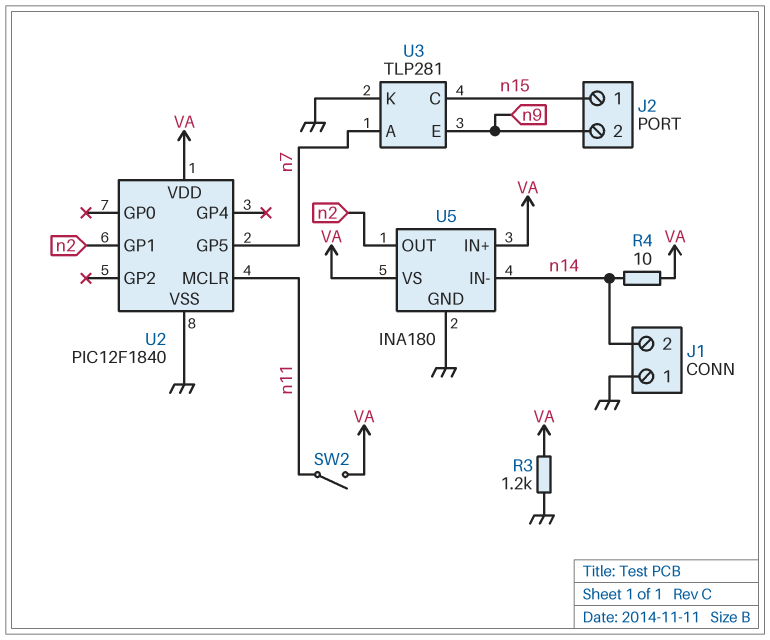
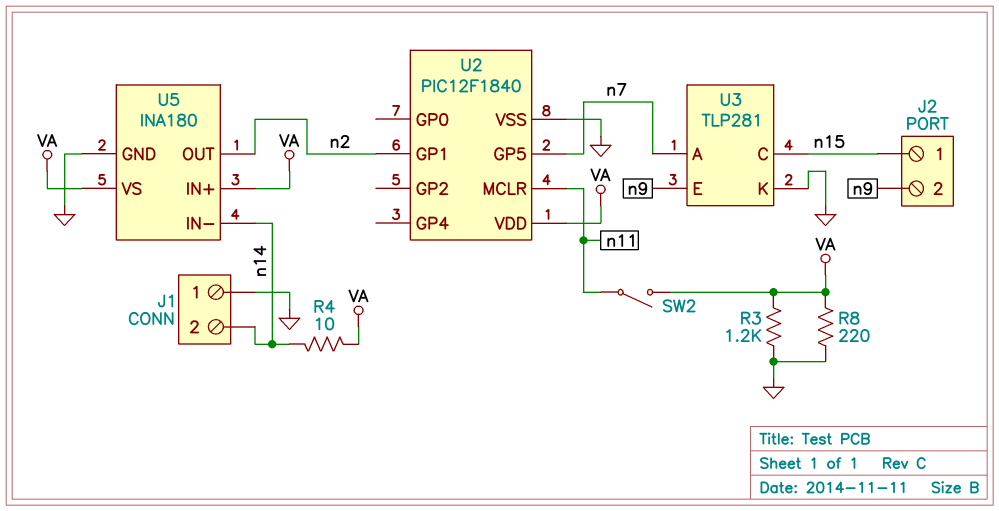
R8: none -> 220 (GND, VA)

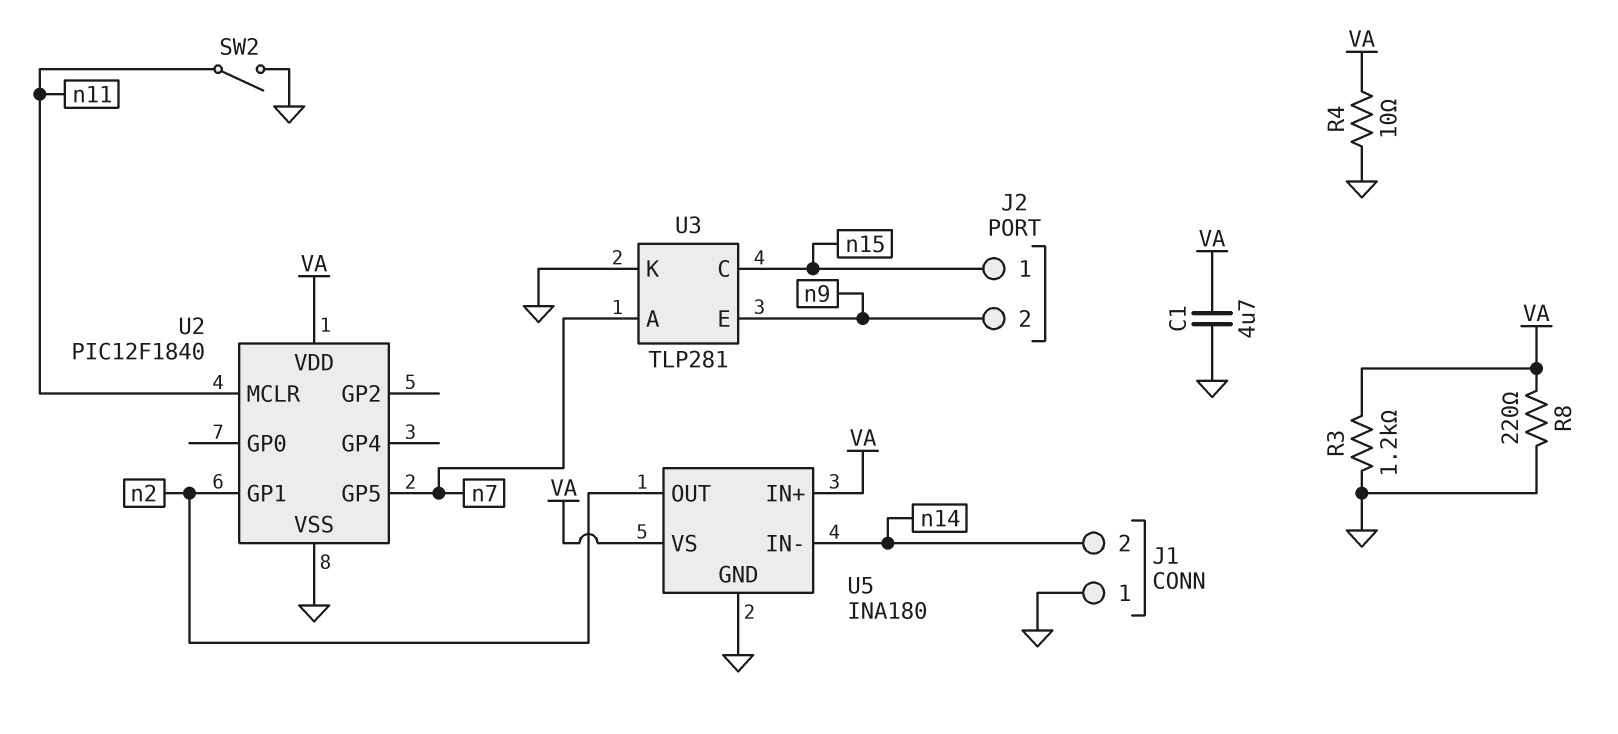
C1: none -> 4.7uF (GND, VA)
R4: 10 (VA, n14) -> 10 (GND, VA)
SW2: switch (VA, n11) -> switch (GND, n11)

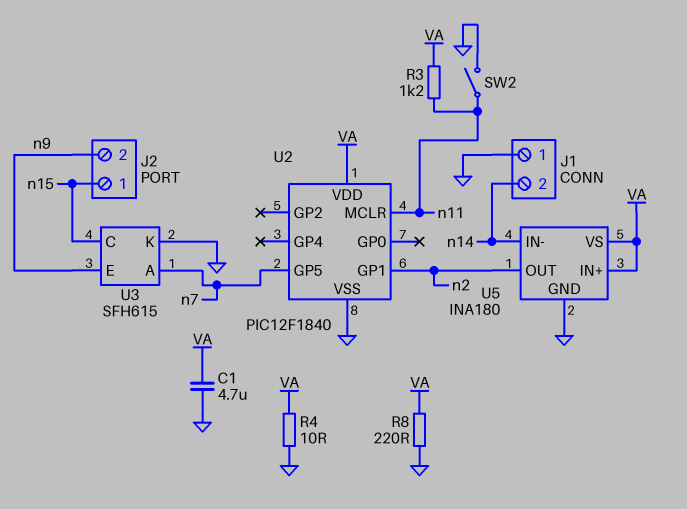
R3: 1.2k (GND, VA) -> 1.2k (VA, n11)
U3: TLP281 -> SFH615

